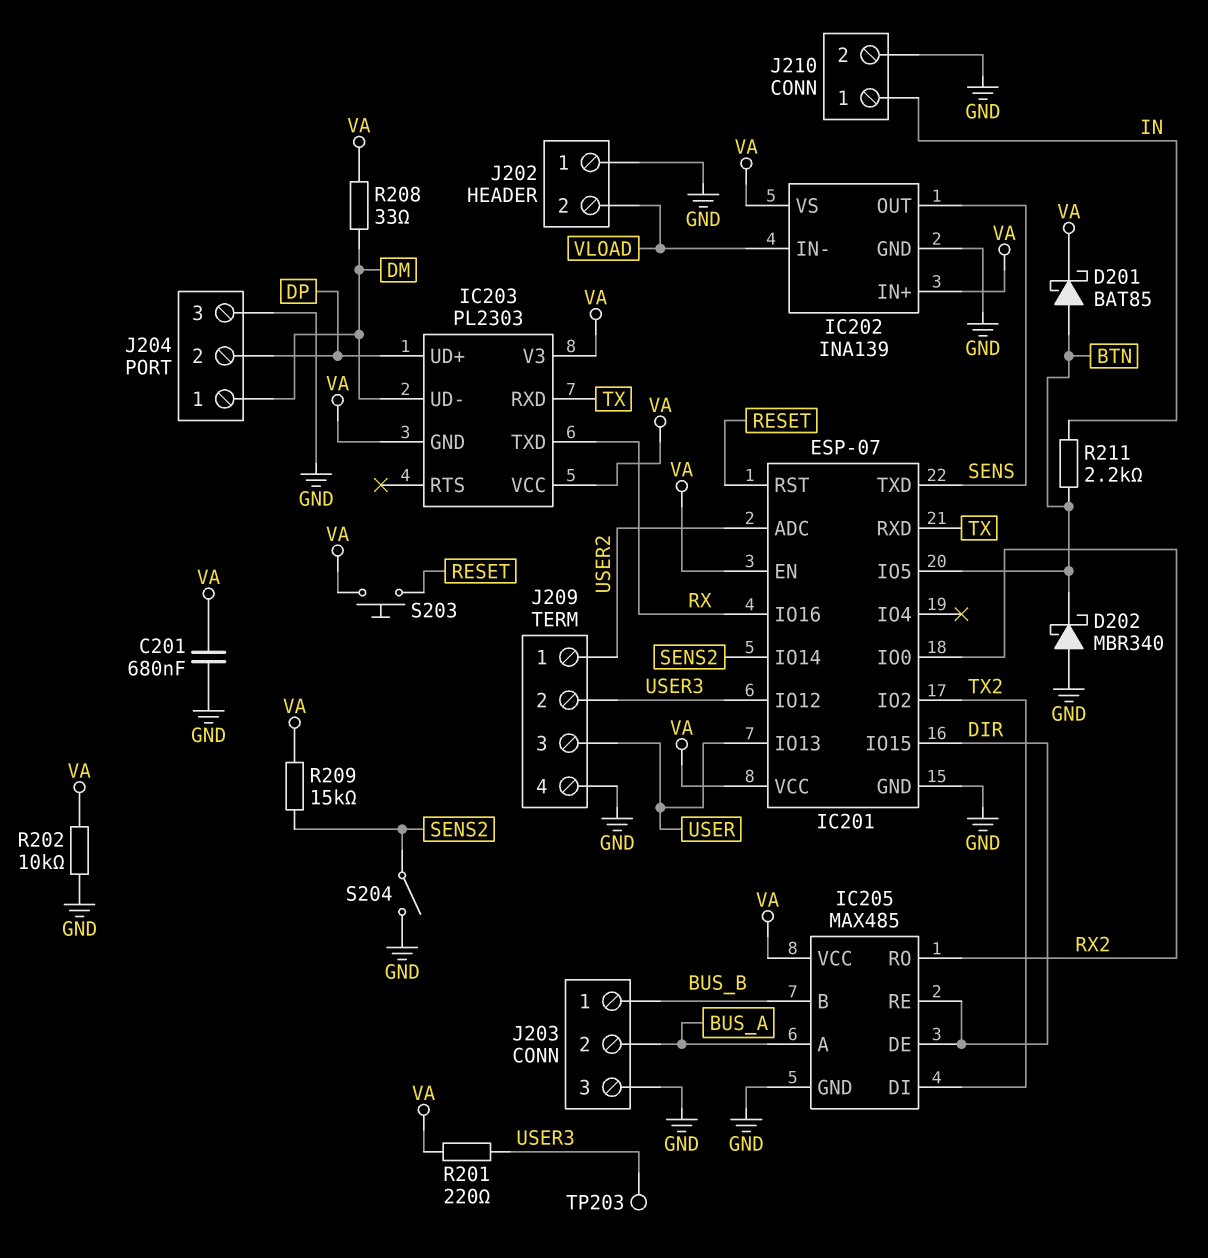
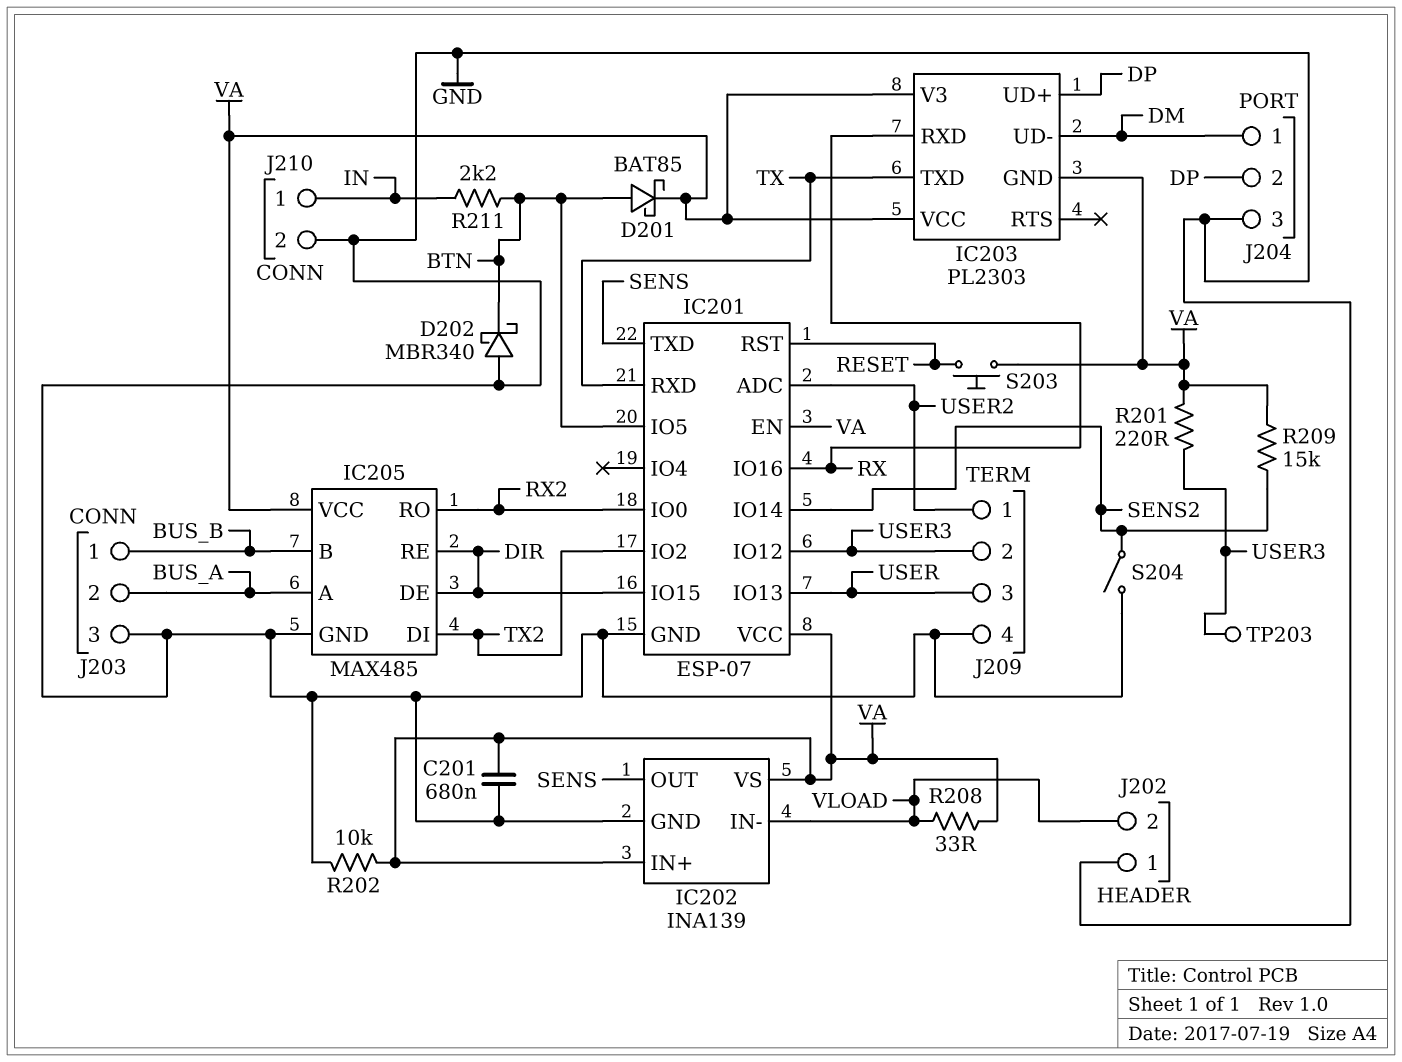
IC203 pin RXD: TX -> RX
IC203 pin TXD: RX -> TX
R208: 33 (DM, VA) -> 33 (VA, VLOAD)

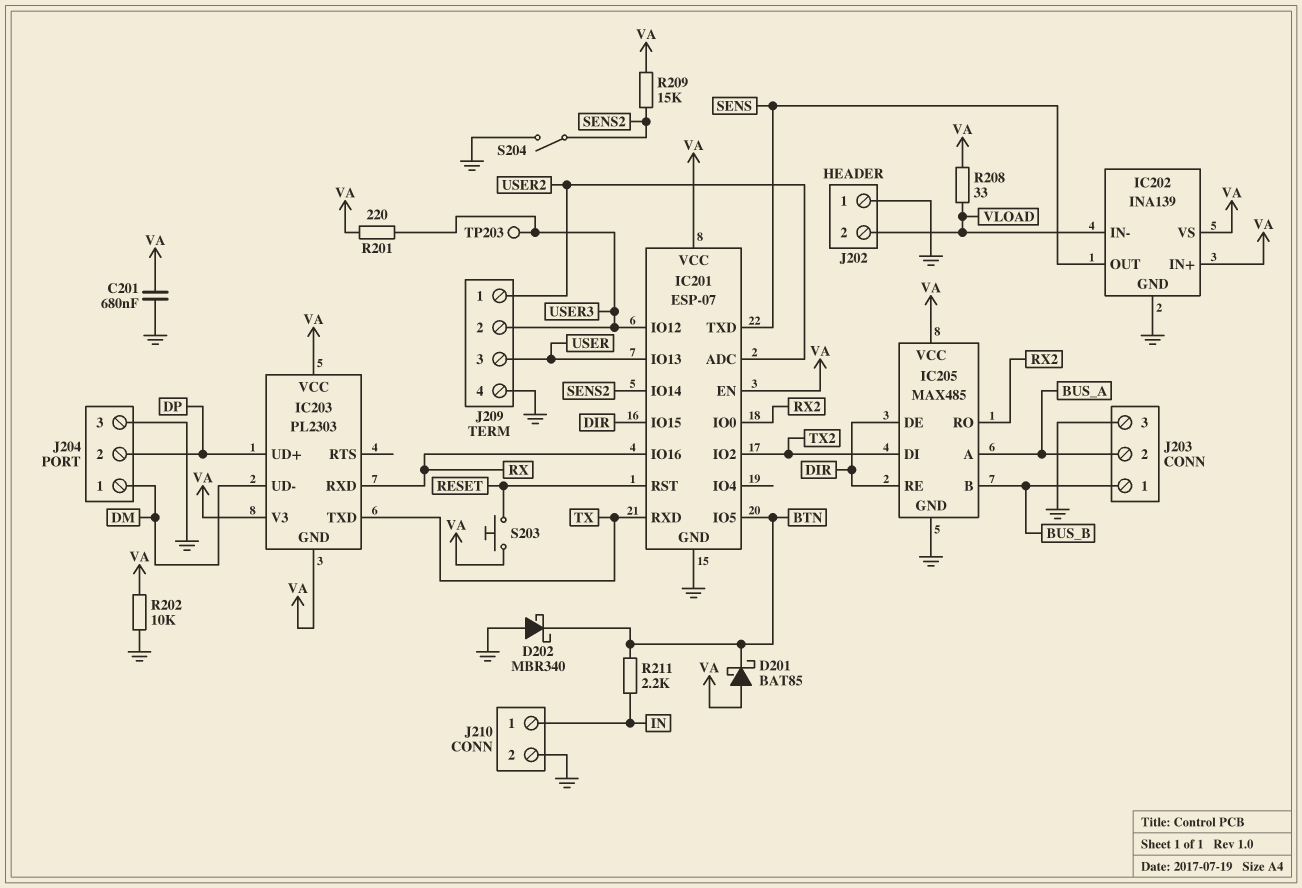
D201: schottky BAT85 (A BTN, K VA) -> schottky BAT85 (A VA, K BTN)

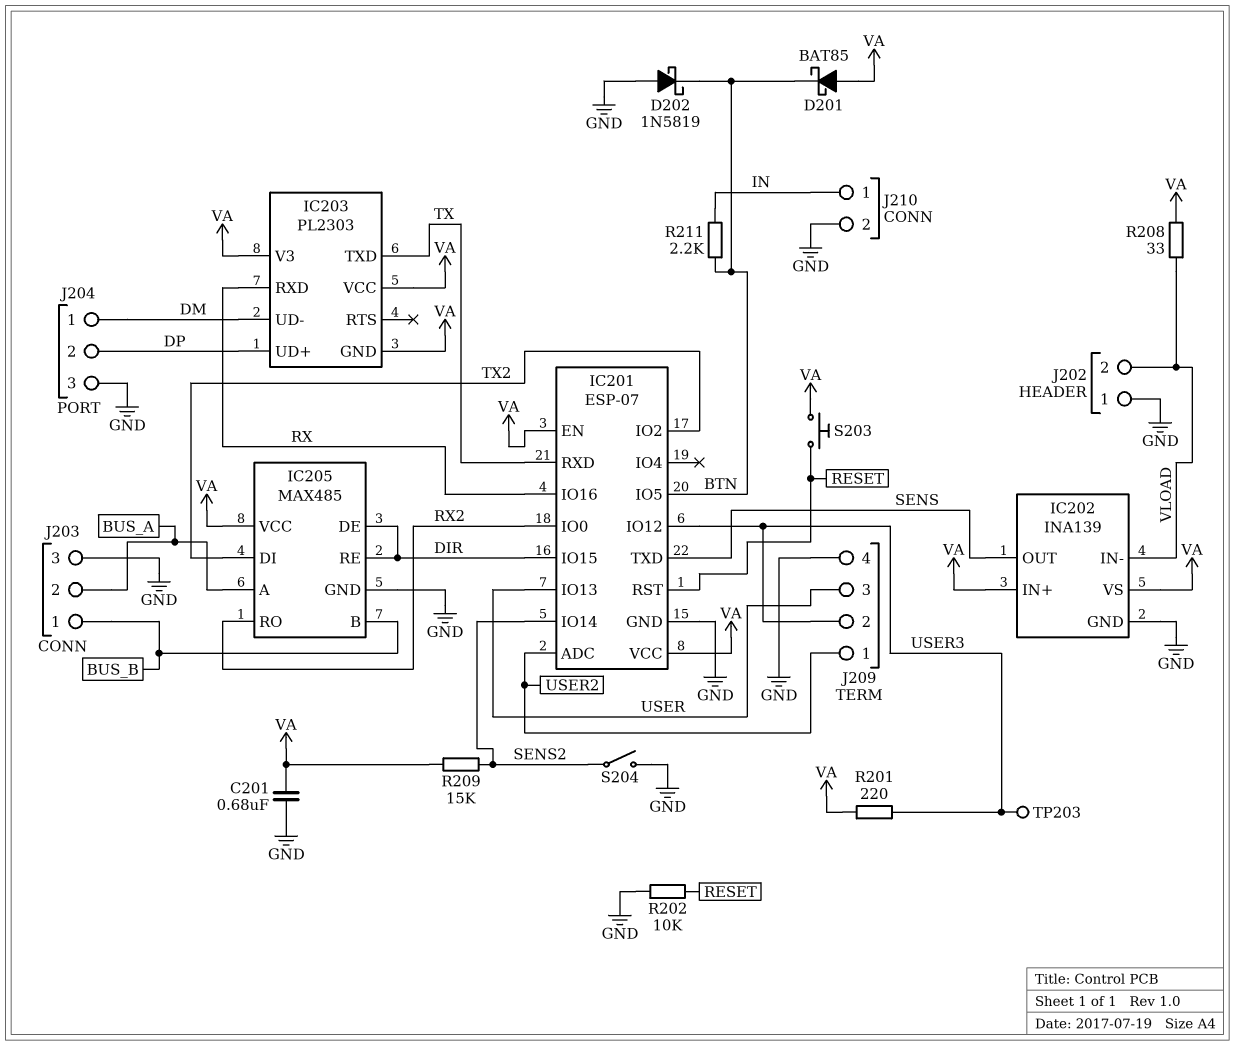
D202: schottky MBR340 (A GND, K BTN) -> schottky 1N5819 (A GND, K BTN)
R202: 10k (GND, VA) -> 10k (GND, RESET)

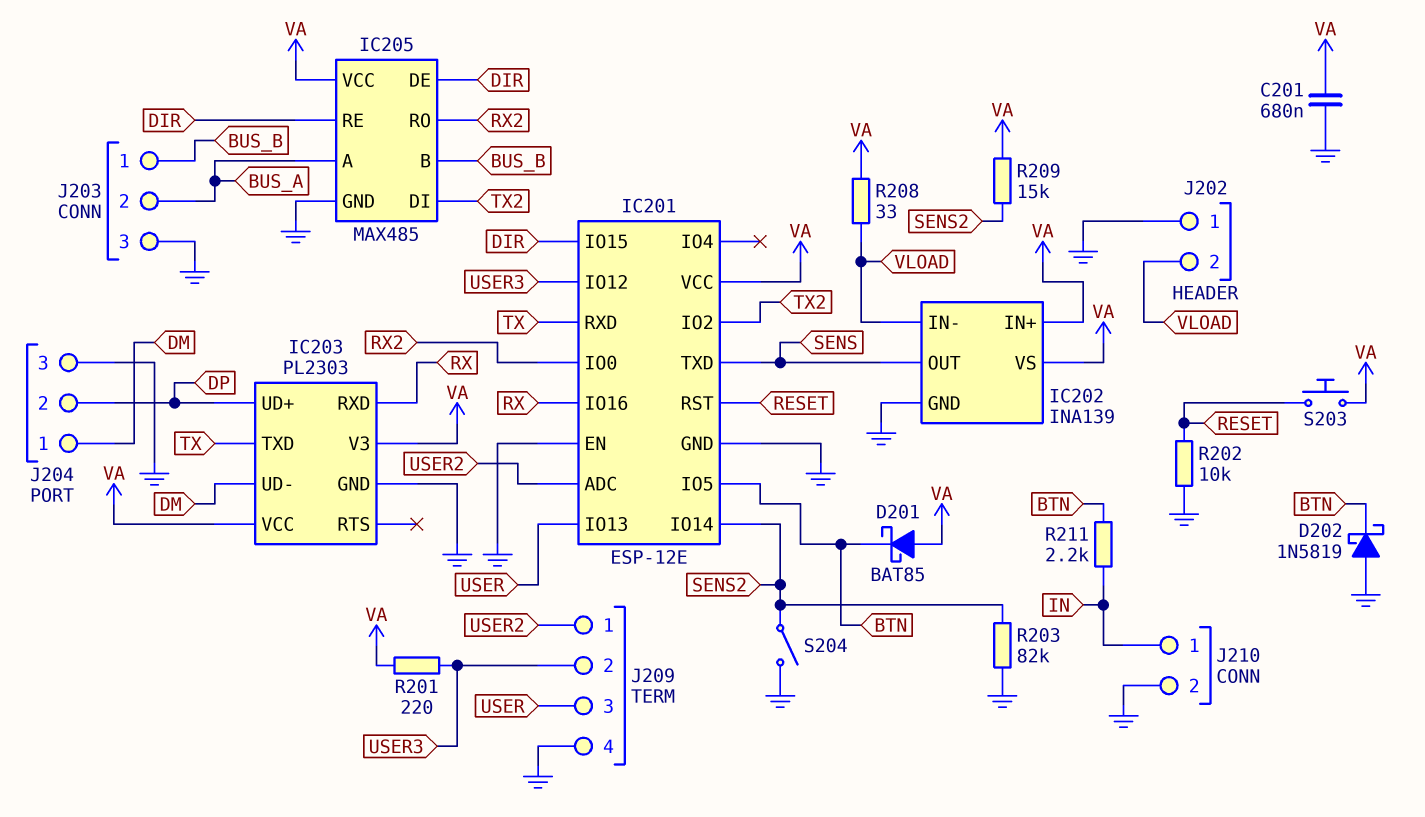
IC201: ESP-07 -> ESP-12E
IC201 pin EN: VA -> GND
IC203 pin GND: VA -> GND
R203: none -> 82k (GND, SENS2)
TP203: test point (USER3) -> none

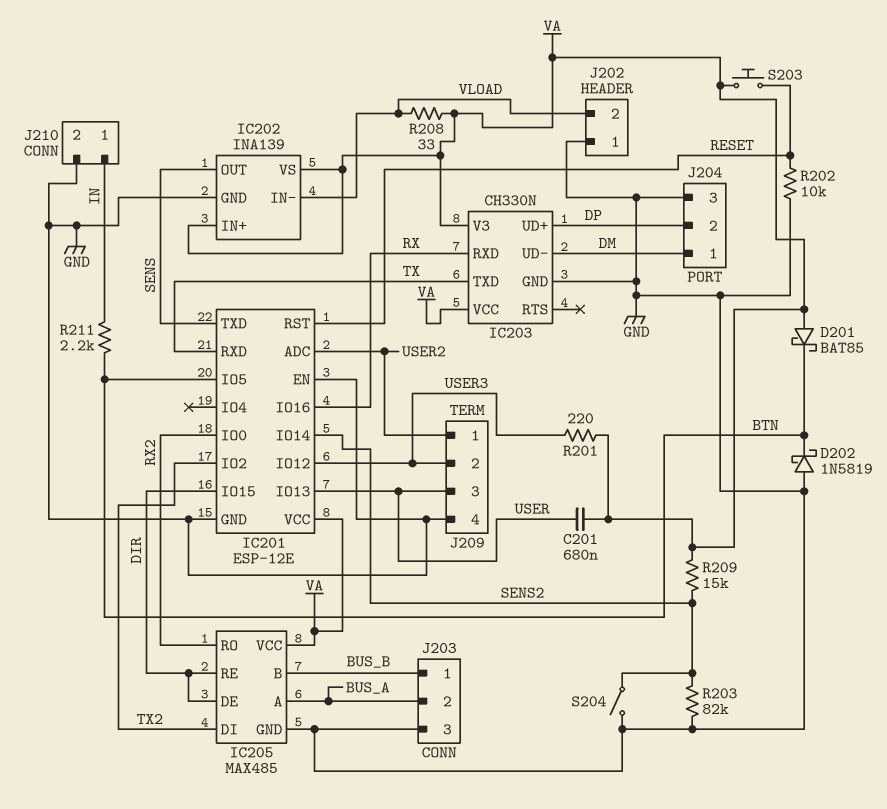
C201: 680nF (GND, VA) -> 680nF (USER, VA)
IC203: PL2303 -> CH330N

